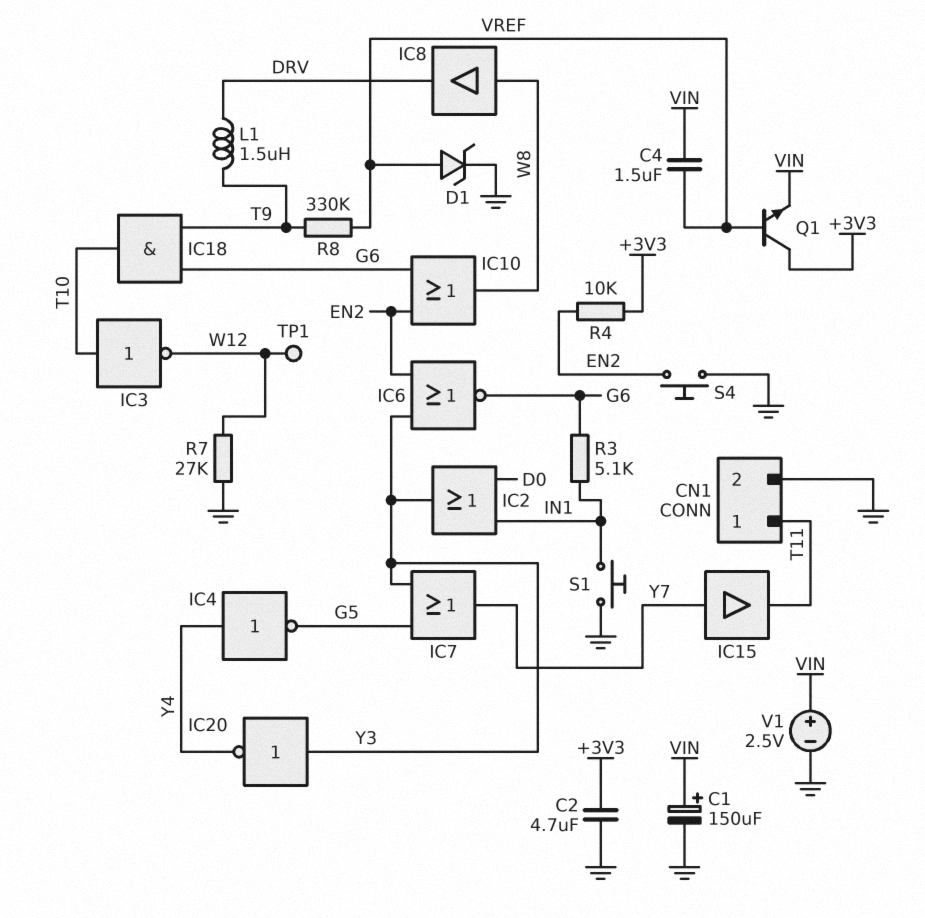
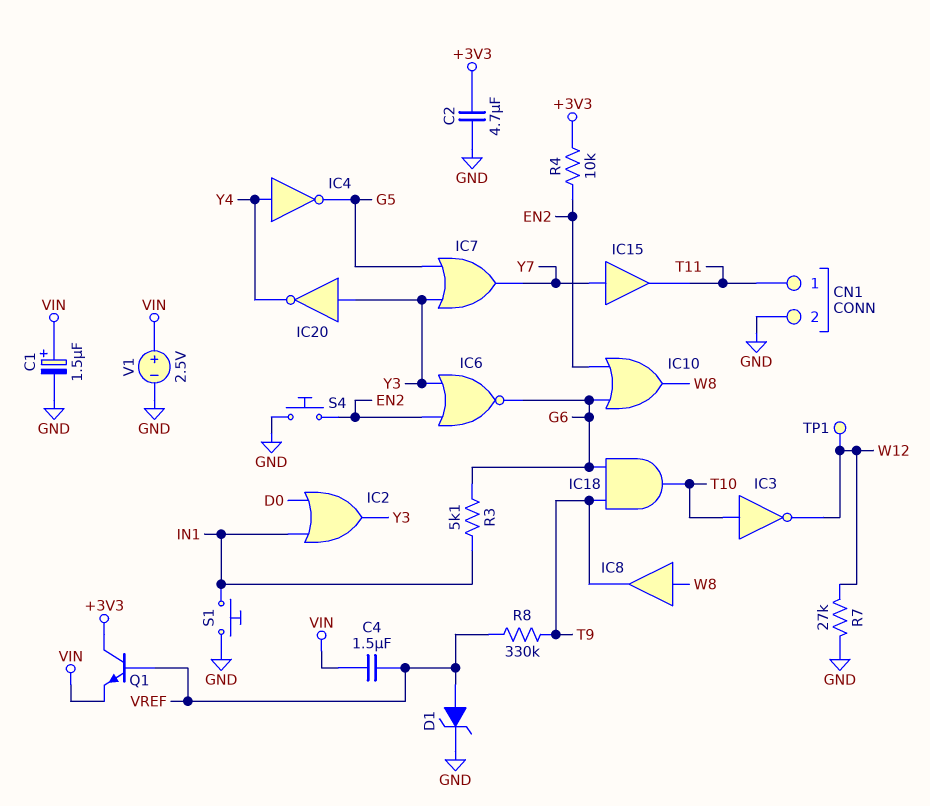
C1: 150uF (plus VIN, minus GND) -> 1.5uF (plus VIN, minus GND)
IC8: buffer (in W8, out DRV) -> buffer (in W8, out T9)
L1: 1.5uH (DRV, T9) -> none

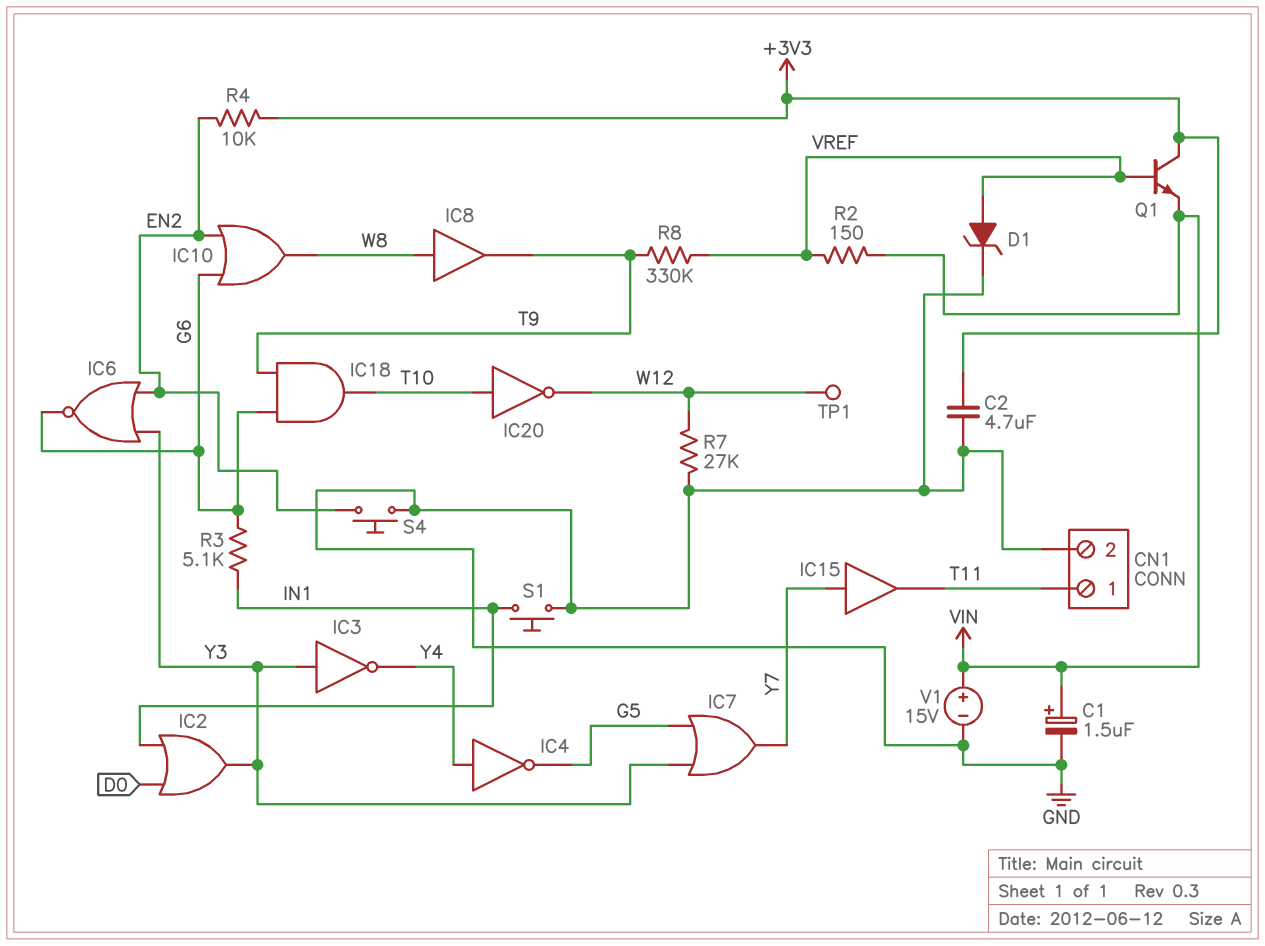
C4: 1.5uF (VIN, VREF) -> none
IC3: NOT (in T10, out W12) -> NOT (in Y3, out Y4)
IC20: NOT (in Y3, out Y4) -> NOT (in T10, out W12)
R2: none -> 150 (VIN, VREF)
V1: 2.5V (plus VIN, minus GND) -> 15V (plus VIN, minus GND)

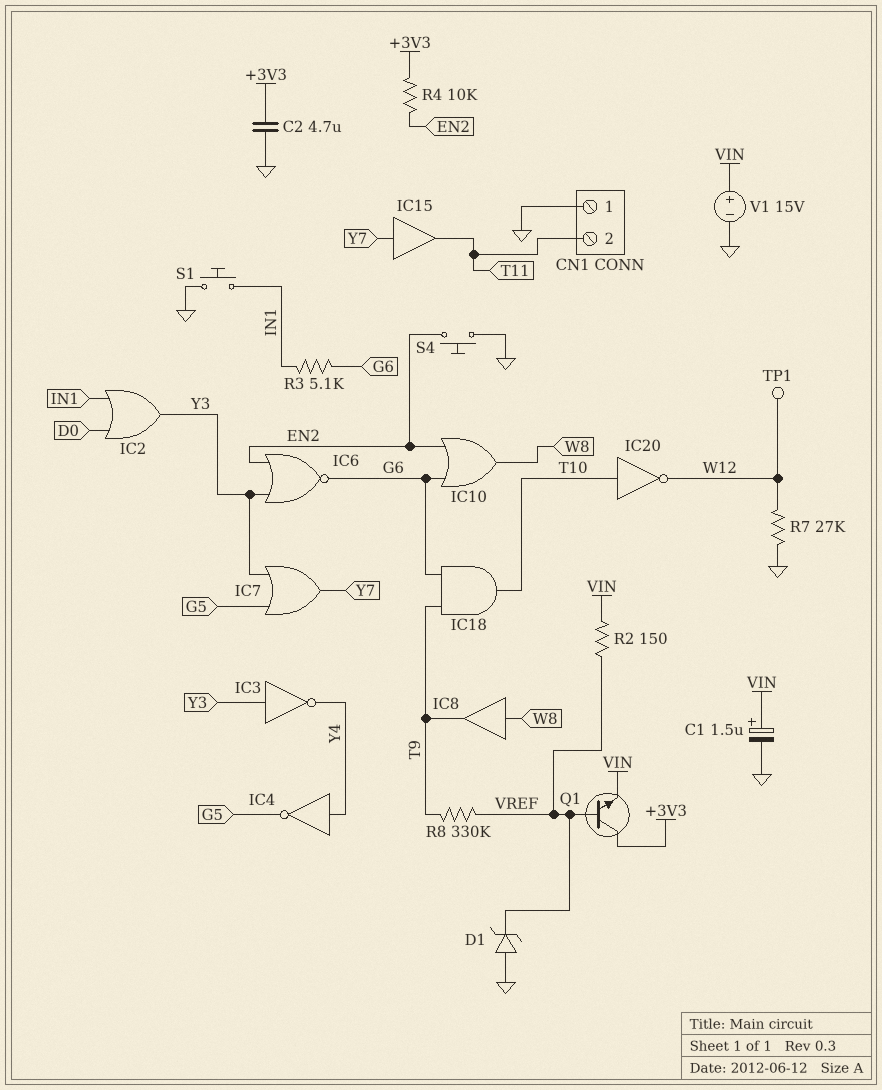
CN1 pin 1: T11 -> GND
CN1 pin 2: GND -> T11
D1: zener (A VREF, K GND) -> zener (A GND, K VREF)

